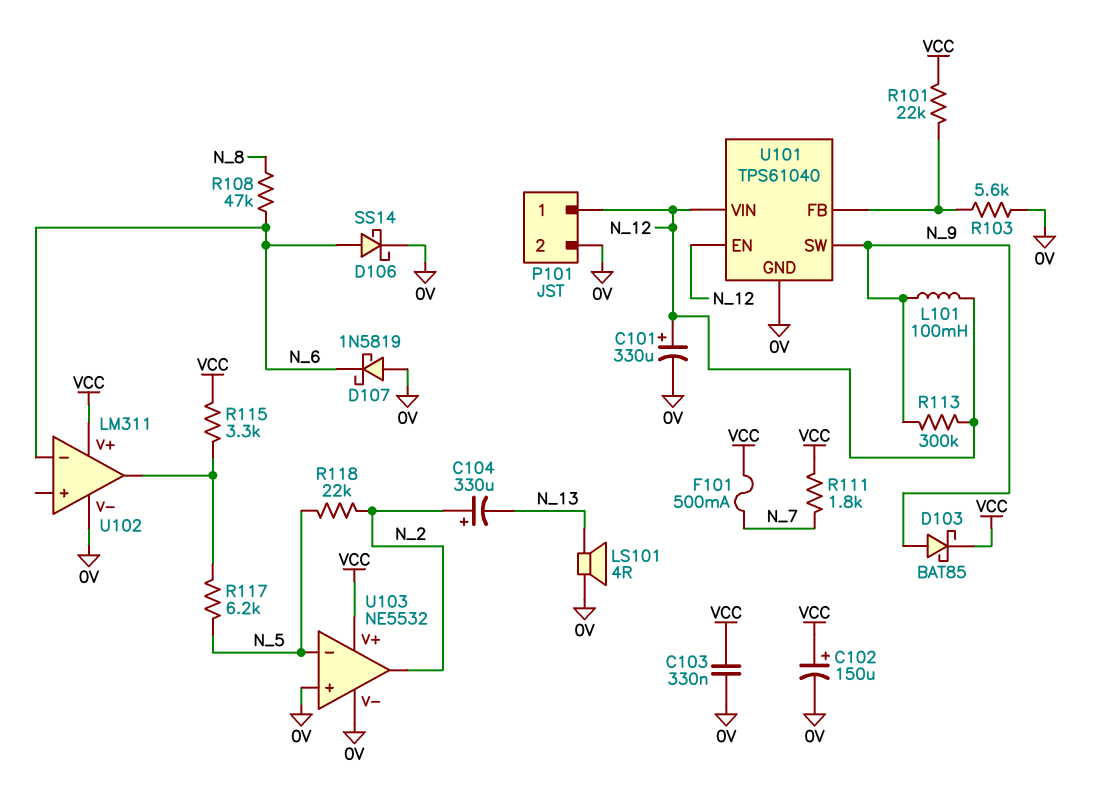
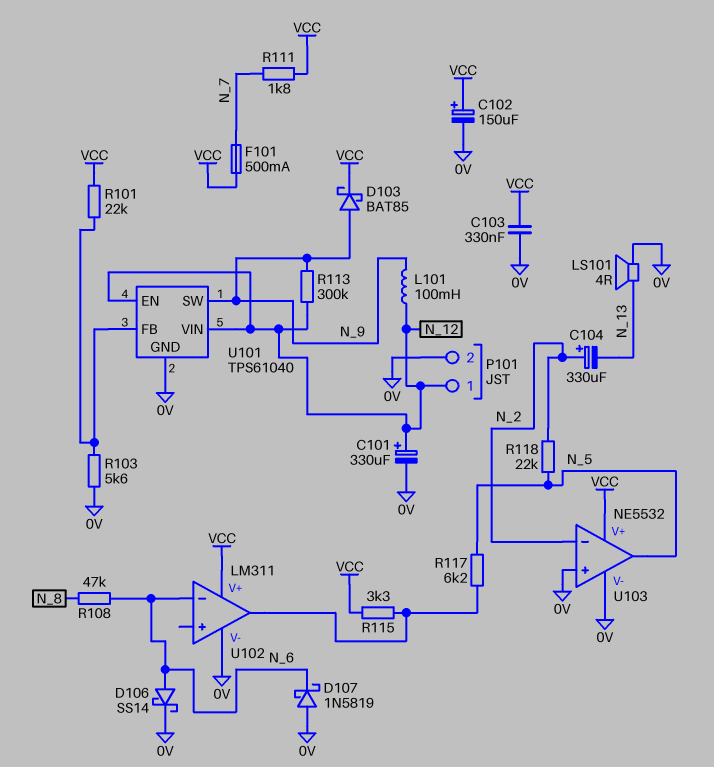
U103 pin in-: N_5 -> N_2
U103 pin out: N_2 -> N_5

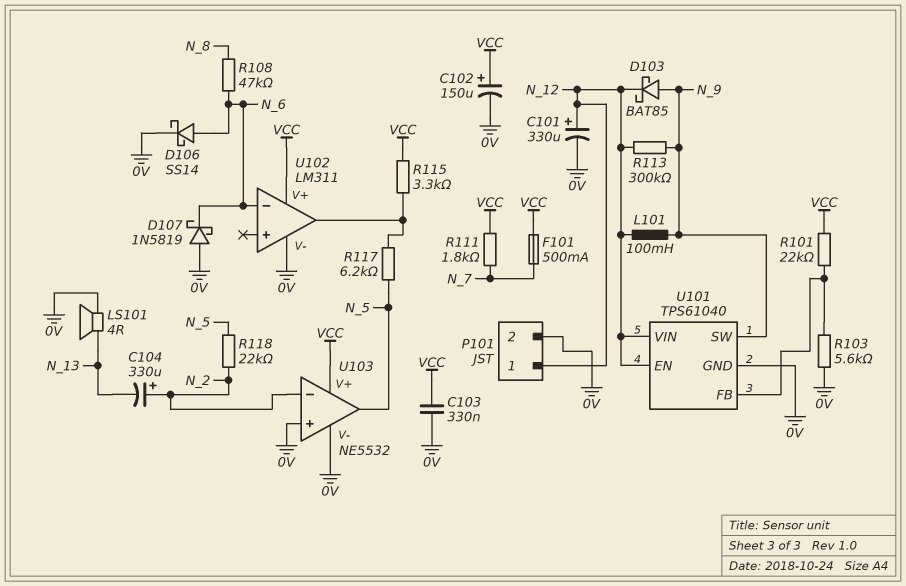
D103: schottky BAT85 (A N_9, K VCC) -> schottky BAT85 (A N_9, K N_12)

